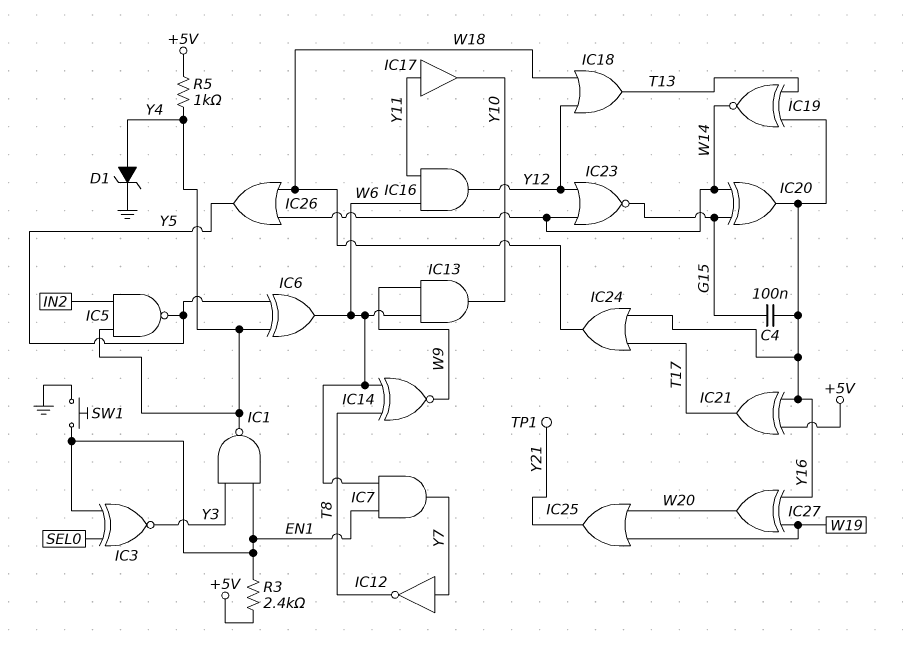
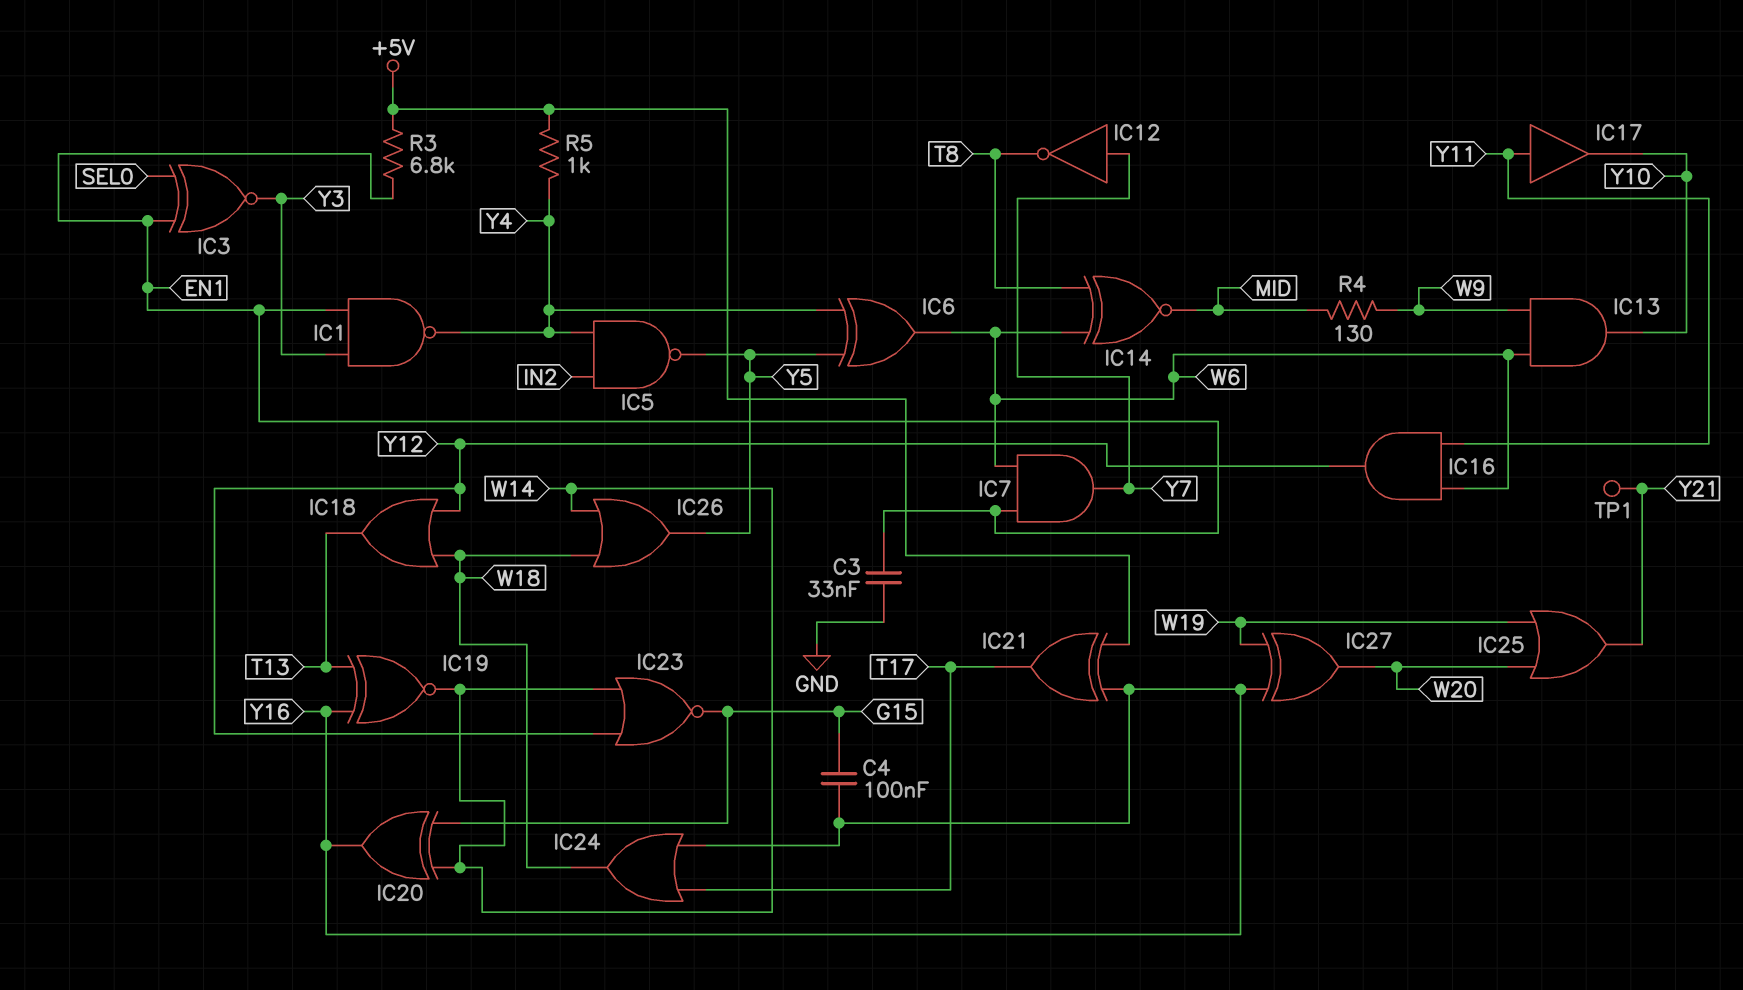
C3: none -> 33nF (EN1, GND)
D1: zener (A Y4, K GND) -> none
IC14: XNOR (in T8, in W6, out W9) -> XNOR (in T8, in W6, out MID)
R3: 2.4k (+5V, EN1) -> 6.8k (+5V, EN1)
R4: none -> 130 (MID, W9)
SW1: button (EN1, GND) -> none

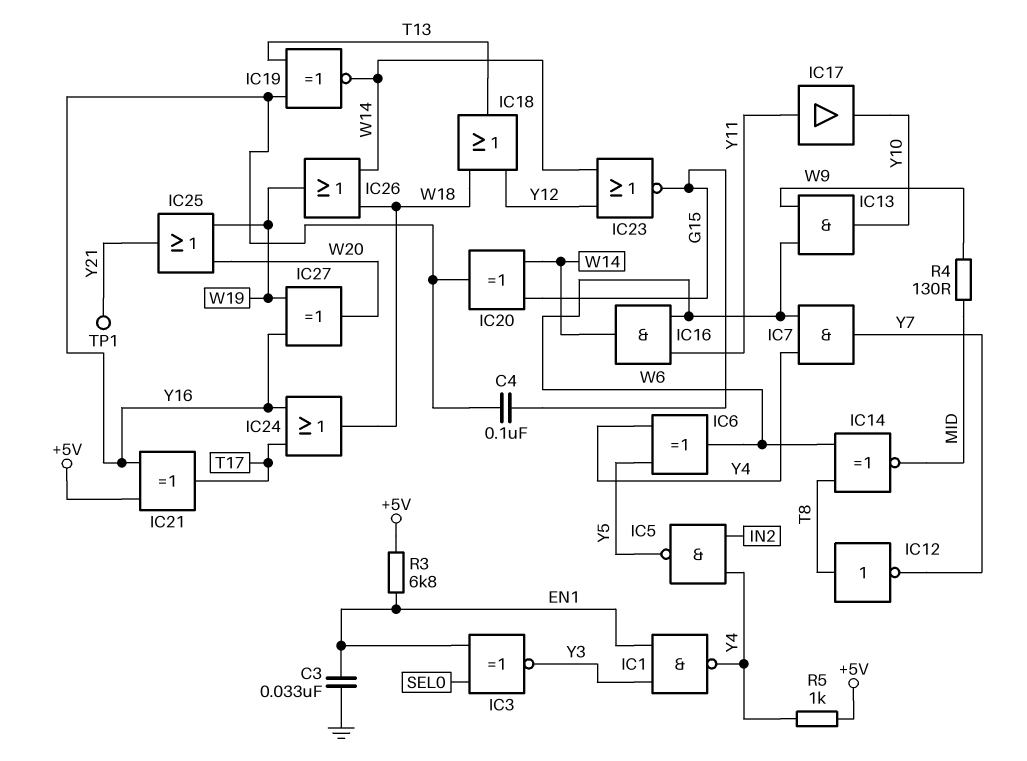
IC7: AND (in EN1, in W6, out Y7) -> AND (in W6, in Y4, out Y7)
IC12: NOT (in Y7, out T8) -> NOT (in T8, out Y7)
IC16: AND (in W6, in Y11, out Y12) -> AND (in W6, in Y11, out W14)
IC26: OR (in W14, in W18, out Y5) -> OR (in W14, in W18, out W19)

